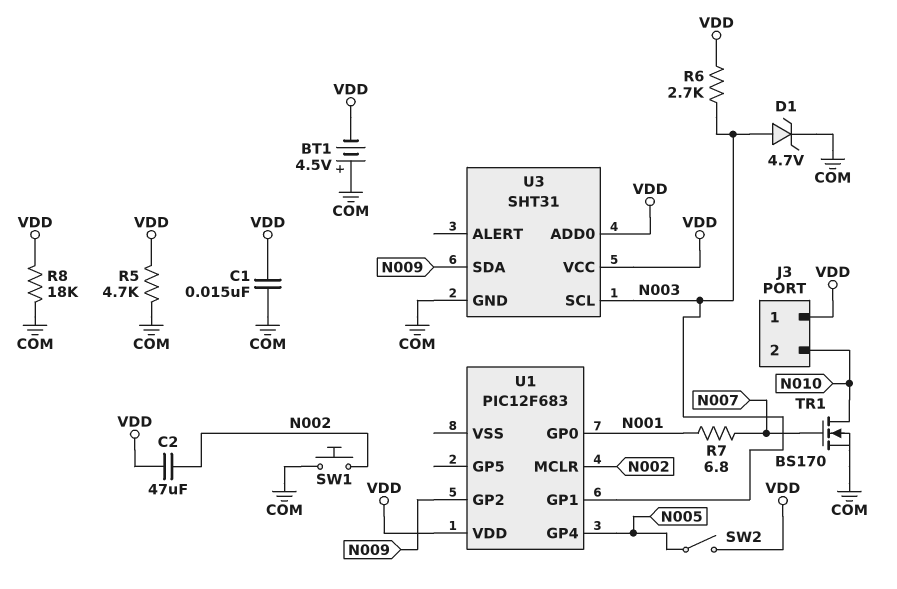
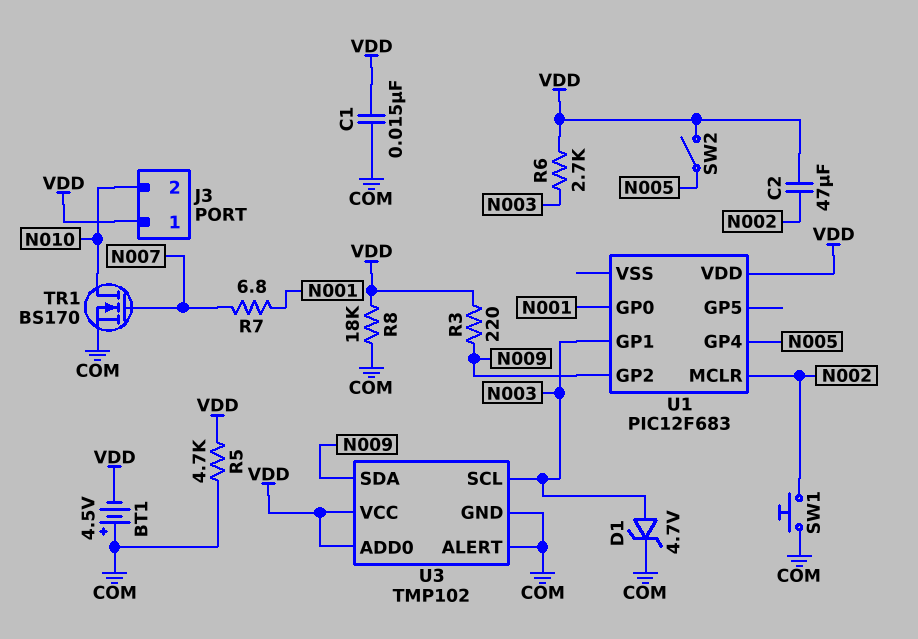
R3: none -> 220 (N009, VDD)
U3: SHT31 -> TMP102
U3 pin ALERT: none -> COM

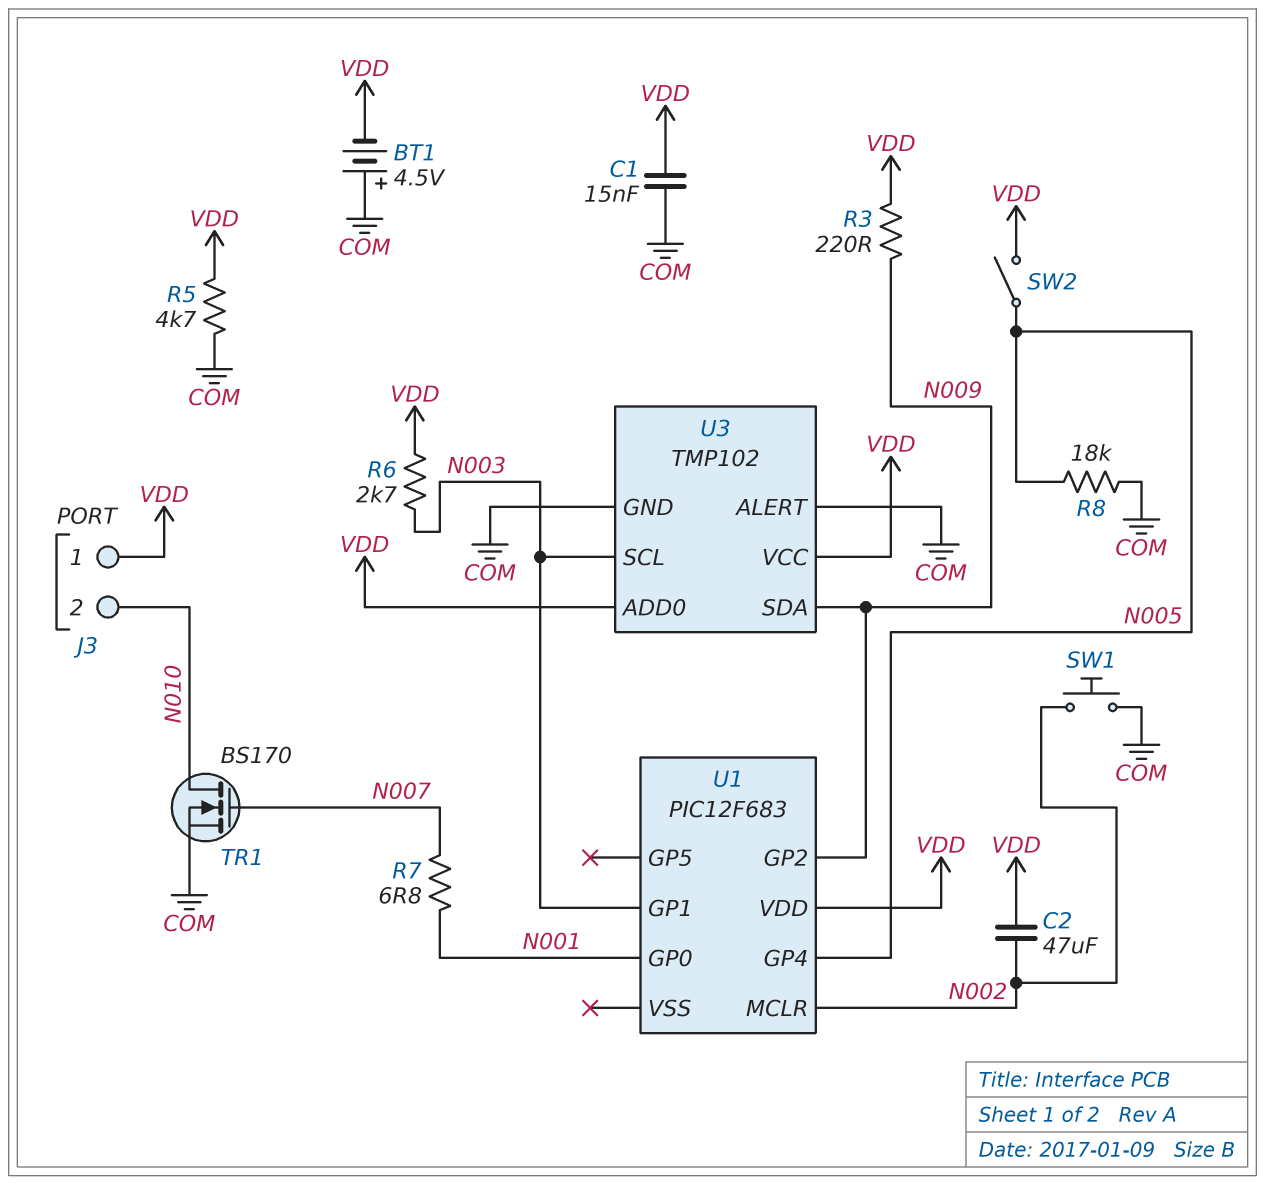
D1: zener 4.7V (A N003, K COM) -> none
R8: 18k (COM, VDD) -> 18k (COM, N005)

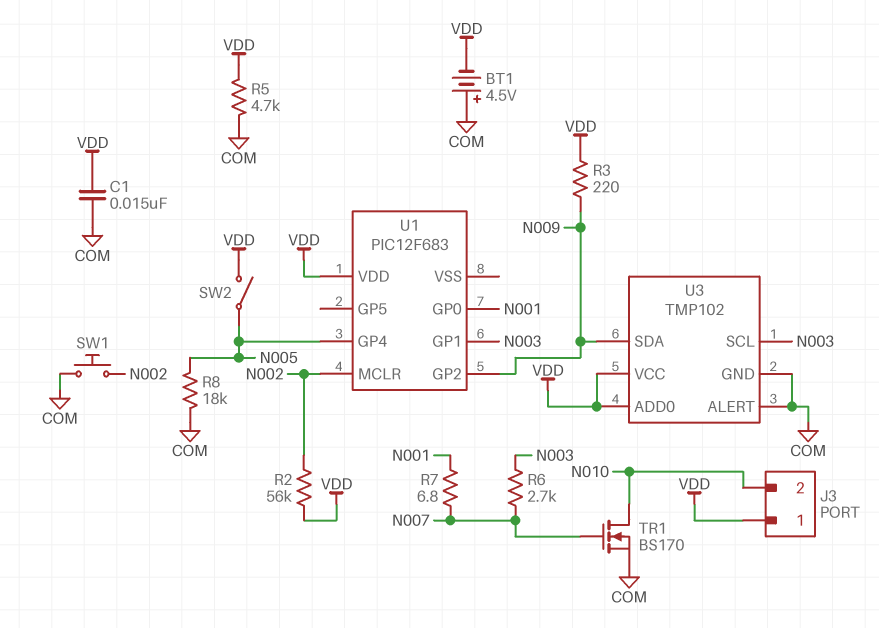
C2: 47uF (N002, VDD) -> none
R2: none -> 56k (N002, VDD)
R6: 2.7k (N003, VDD) -> 2.7k (N003, N007)

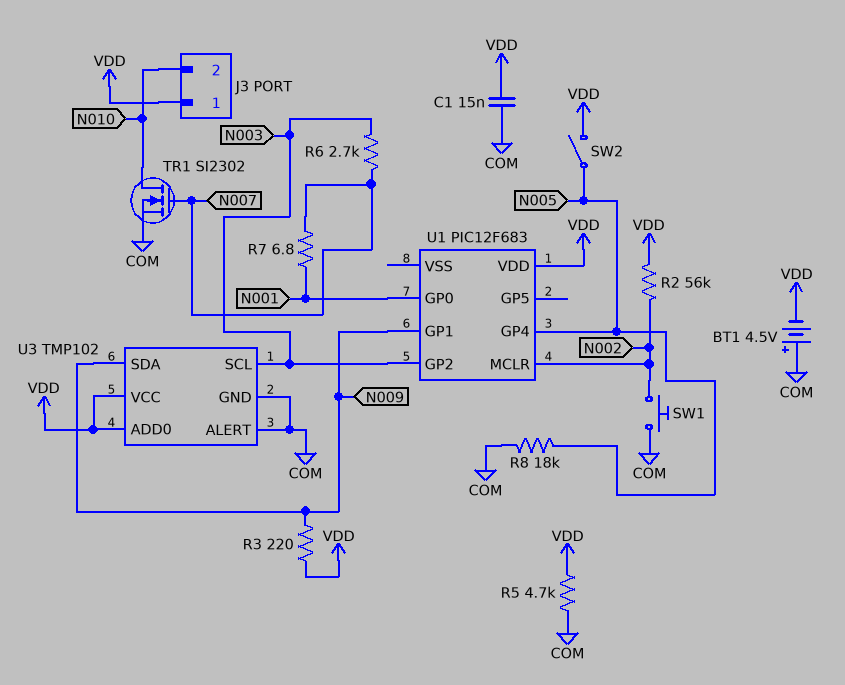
TR1: NMOS BS170 (G N007, D N010, S COM) -> NMOS SI2302 (G N007, D N010, S COM)
U1 pin GP1: N003 -> N009
U1 pin GP2: N009 -> N003

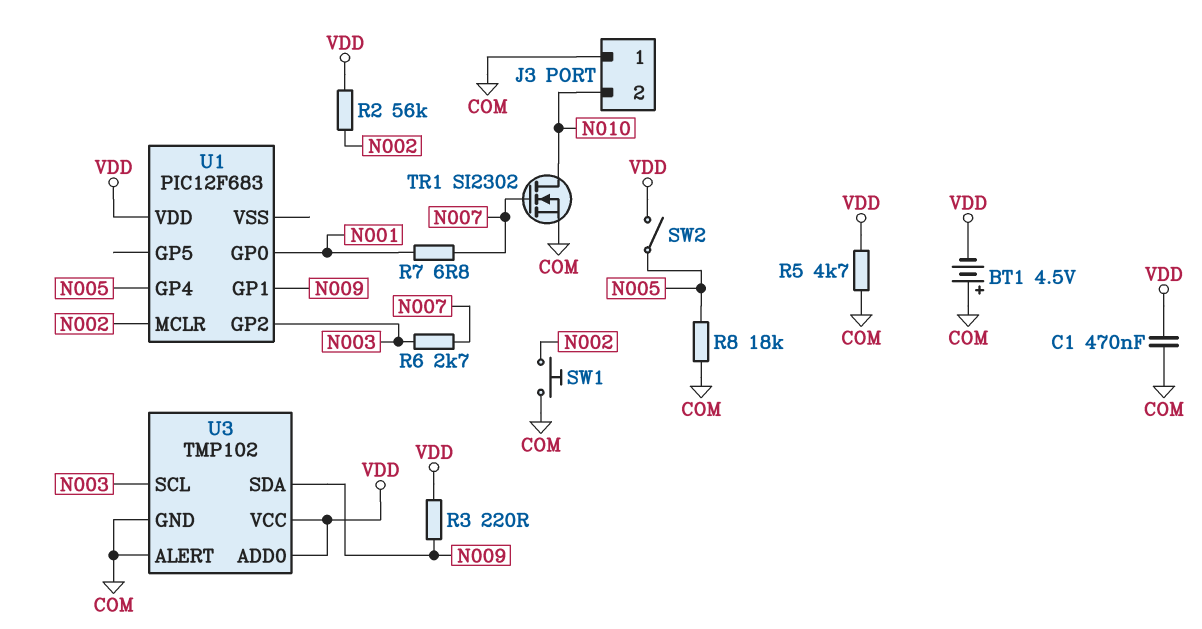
C1: 15nF (COM, VDD) -> 470nF (COM, VDD)
J3 pin 1: VDD -> COM

